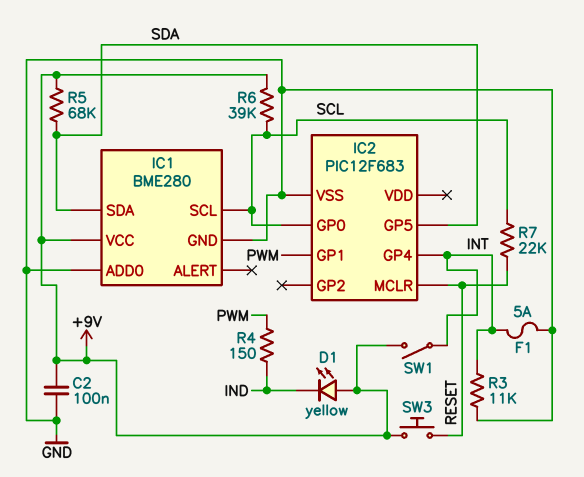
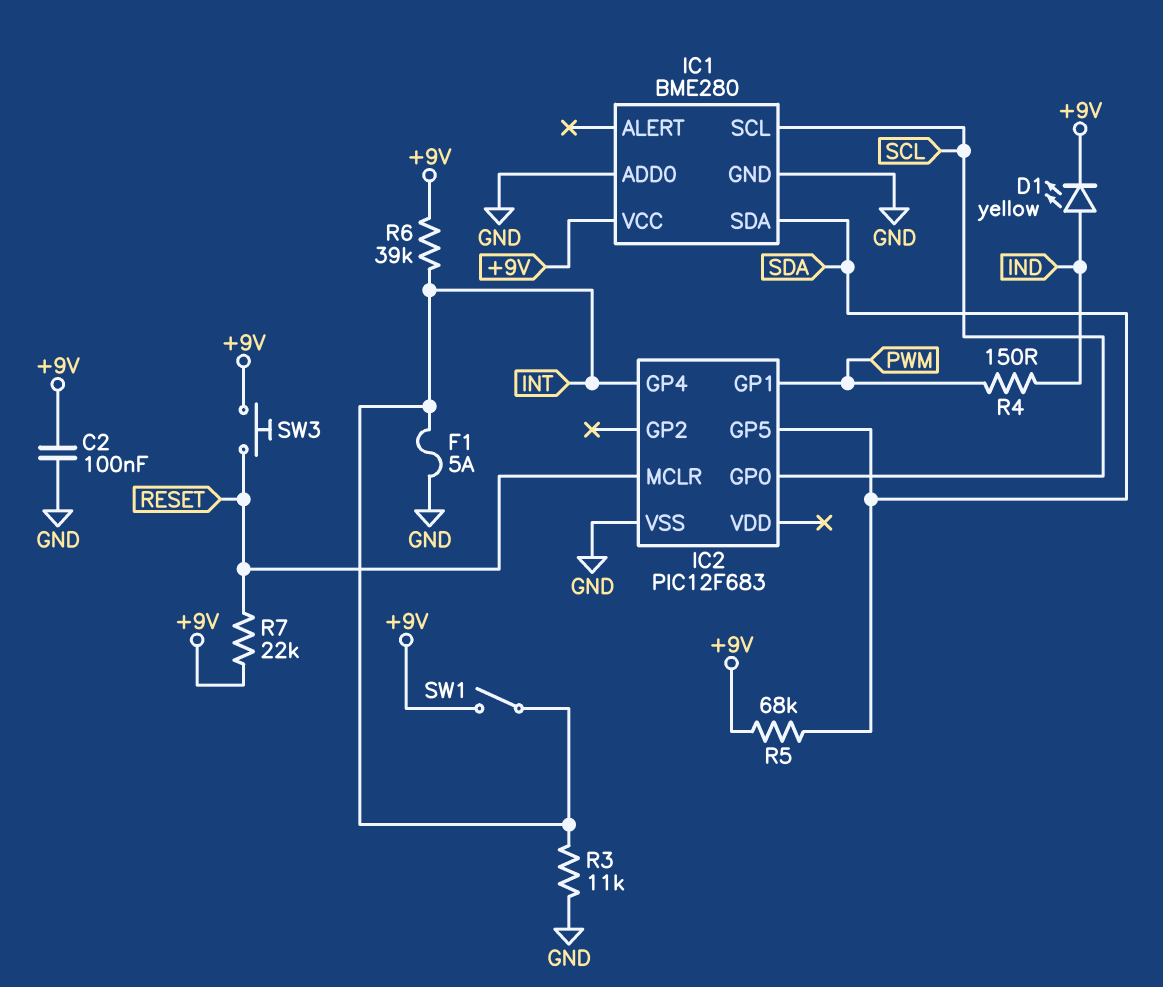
D1: LED yellow (A +9V, K IND) -> LED yellow (A IND, K +9V)
R6: 39k (+9V, SCL) -> 39k (+9V, INT)
R7: 22k (RESET, SCL) -> 22k (+9V, RESET)

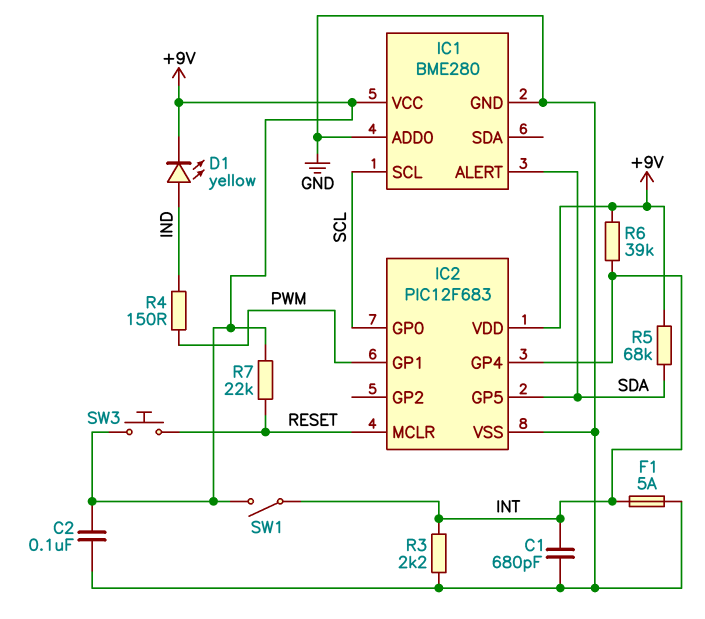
C1: none -> 680pF (GND, INT)
IC1 pin ALERT: none -> SDA
IC1 pin SDA: SDA -> none
IC2 pin VDD: none -> +9V
R3: 11k (GND, INT) -> 2.2k (GND, INT)

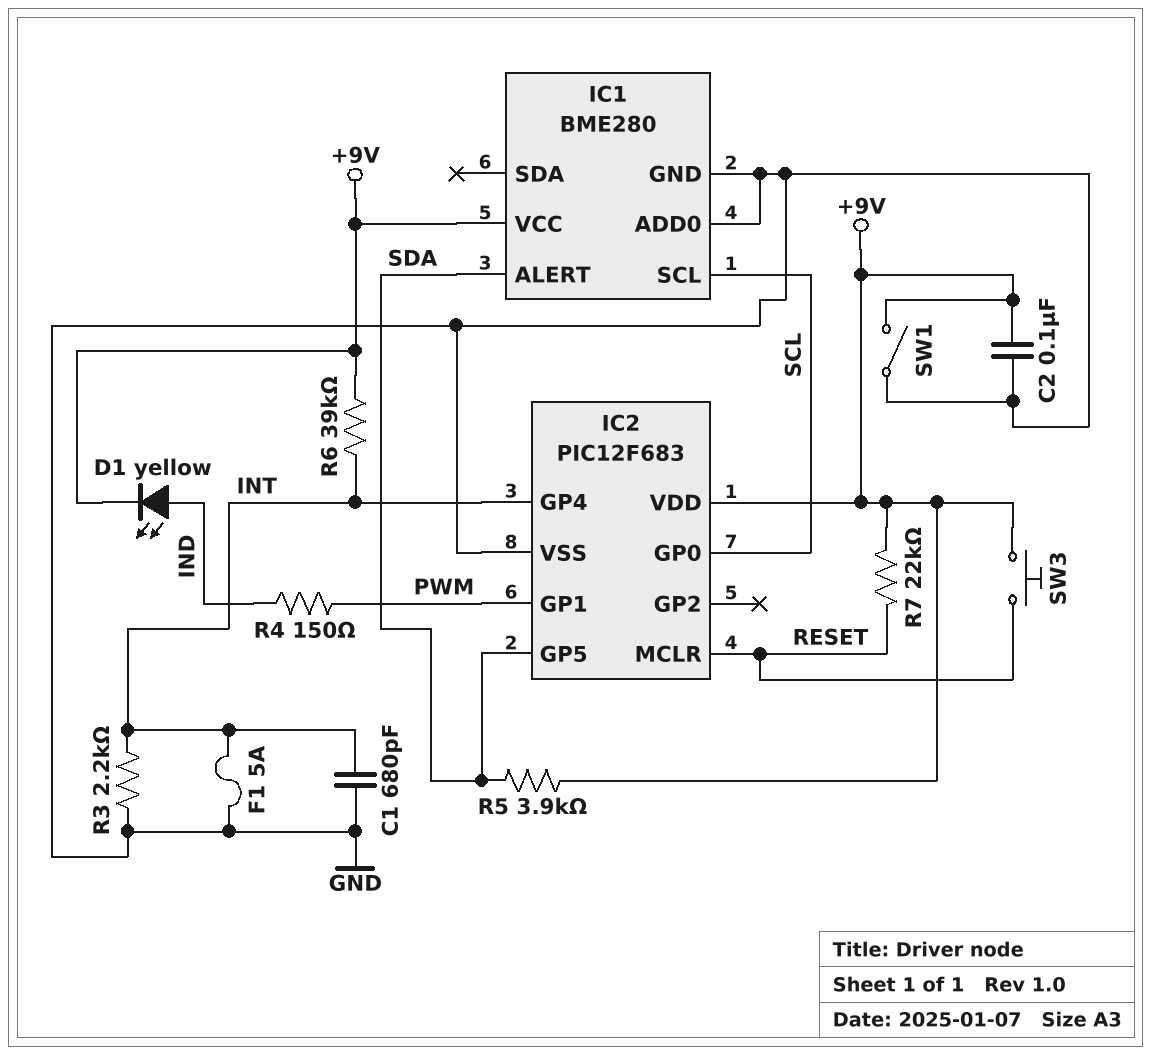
R5: 68k (+9V, SDA) -> 3.9k (+9V, SDA)
SW1: switch (+9V, INT) -> switch (+9V, GND)

